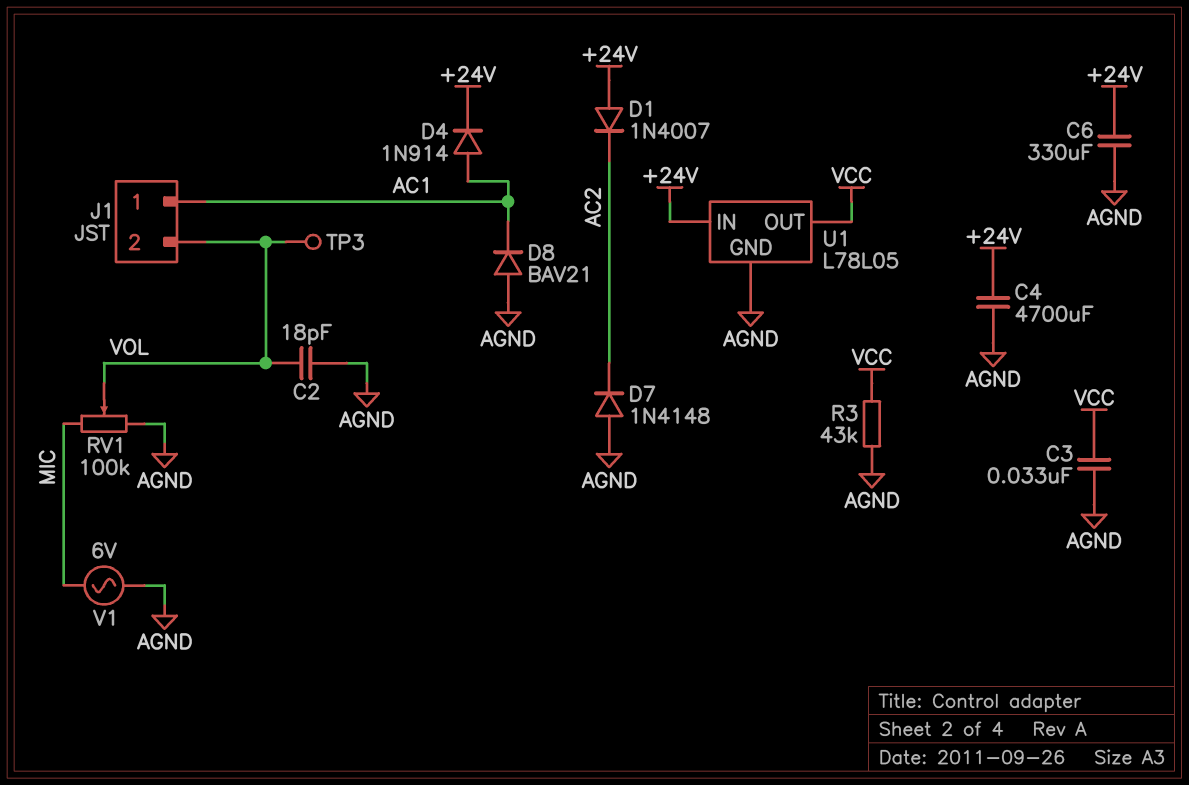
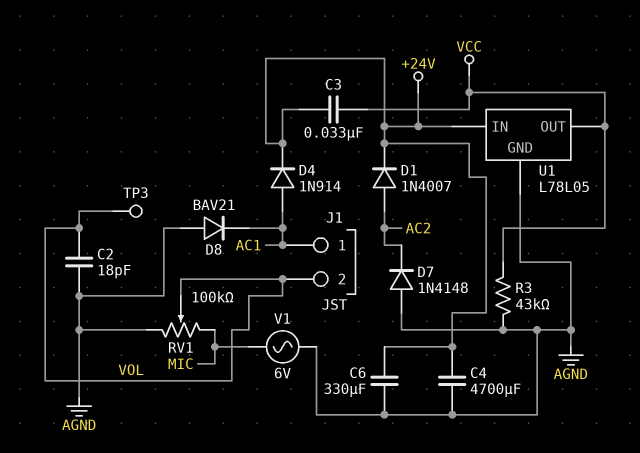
C3: 33nF (AGND, VCC) -> 33nF (+24V, VCC)
D1: diode 1N4007 (A +24V, K AC2) -> diode 1N4007 (A AC2, K +24V)

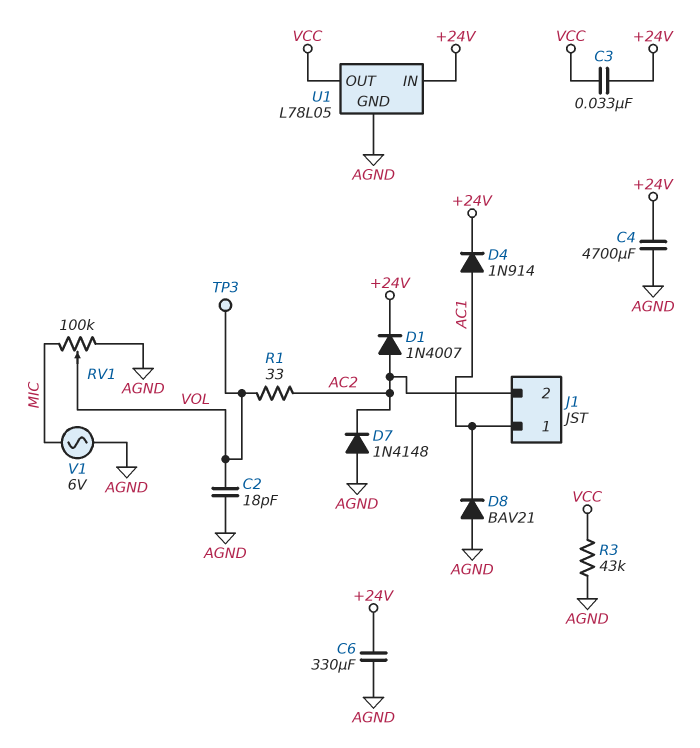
J1 pin 2: VOL -> AC2
R1: none -> 33 (AC2, VOL)

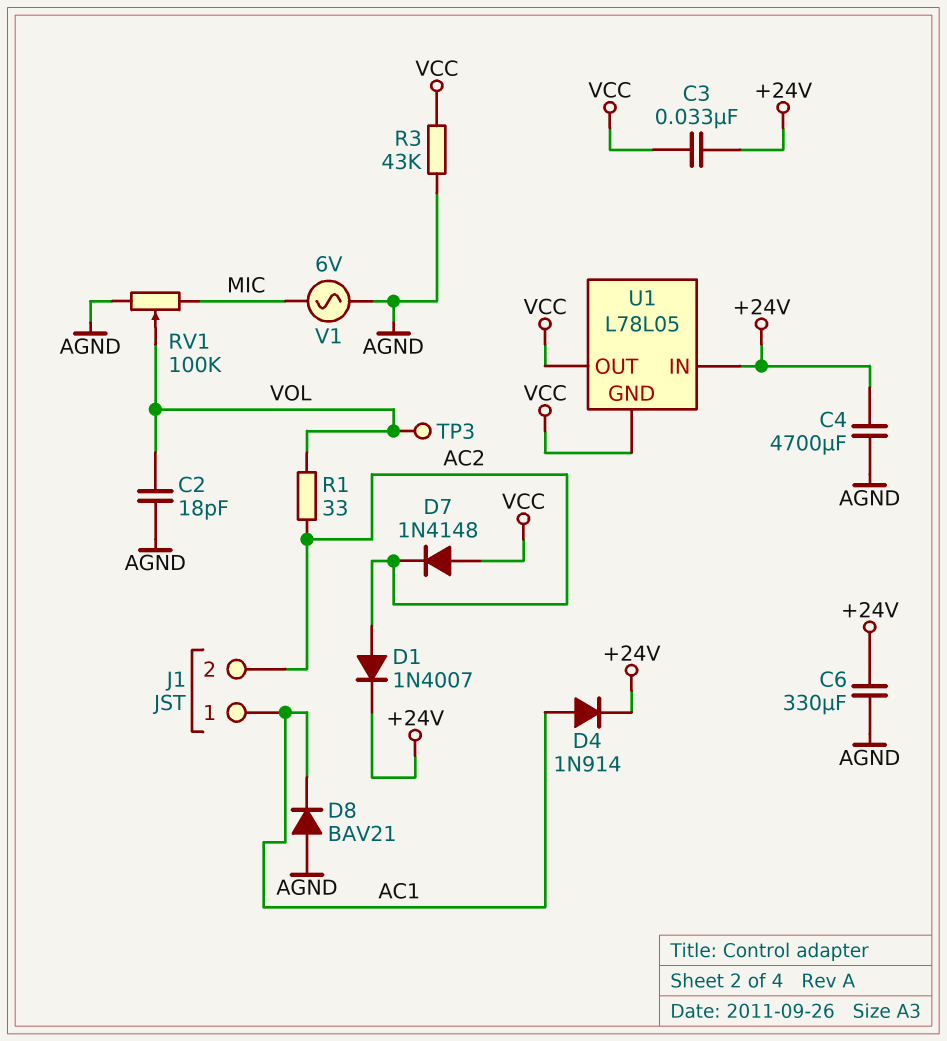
D7: diode 1N4148 (A AGND, K AC2) -> diode 1N4148 (A VCC, K AC2)
U1 pin GND: AGND -> VCC

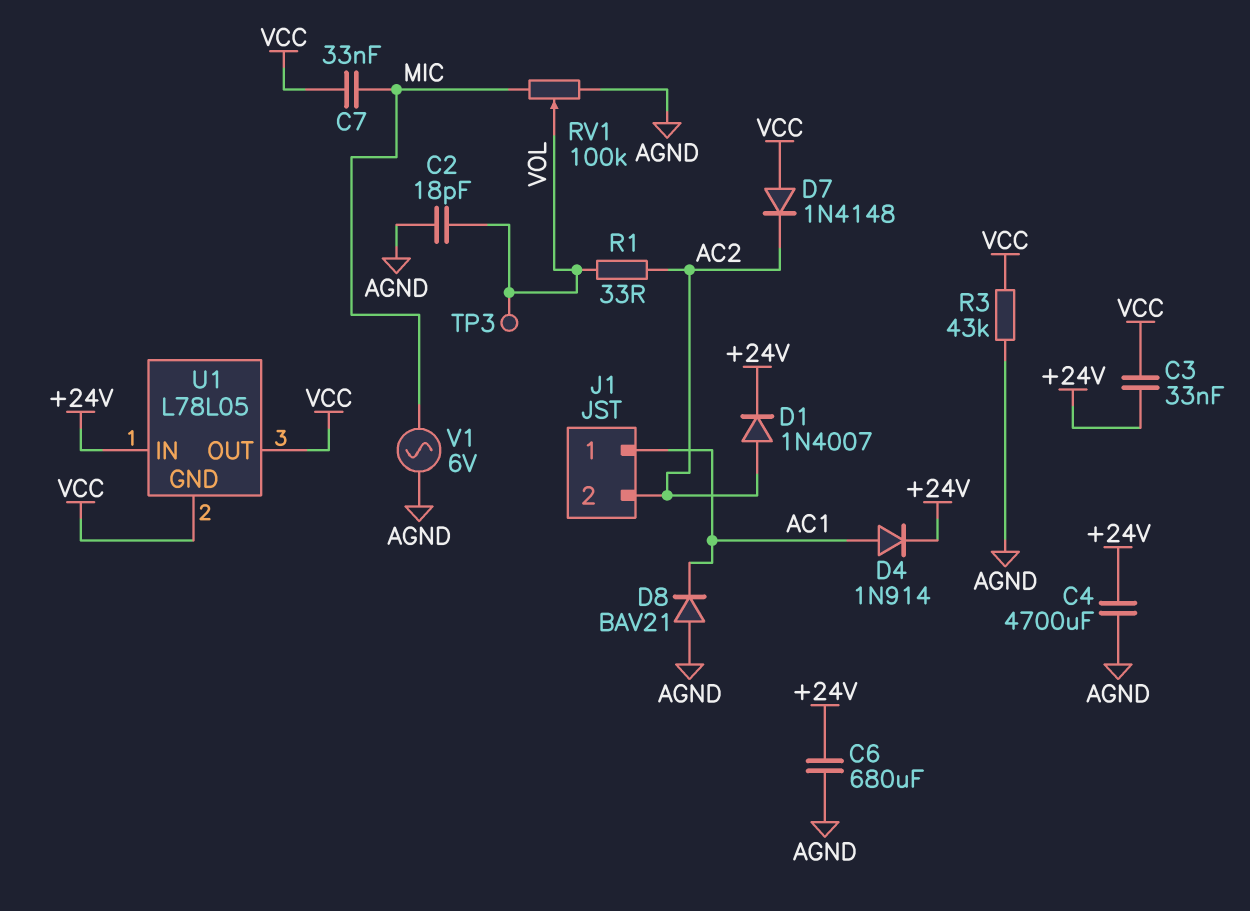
C6: 330uF (+24V, AGND) -> 680uF (+24V, AGND)
C7: none -> 33nF (MIC, VCC)

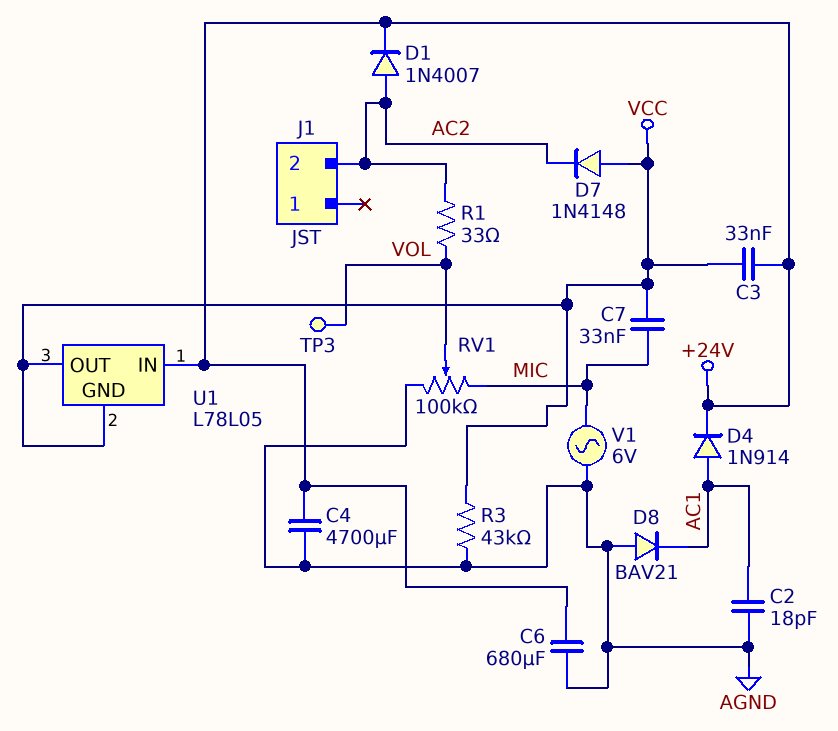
C2: 18pF (AGND, VOL) -> 18pF (AC1, AGND)
J1 pin 1: AC1 -> none

